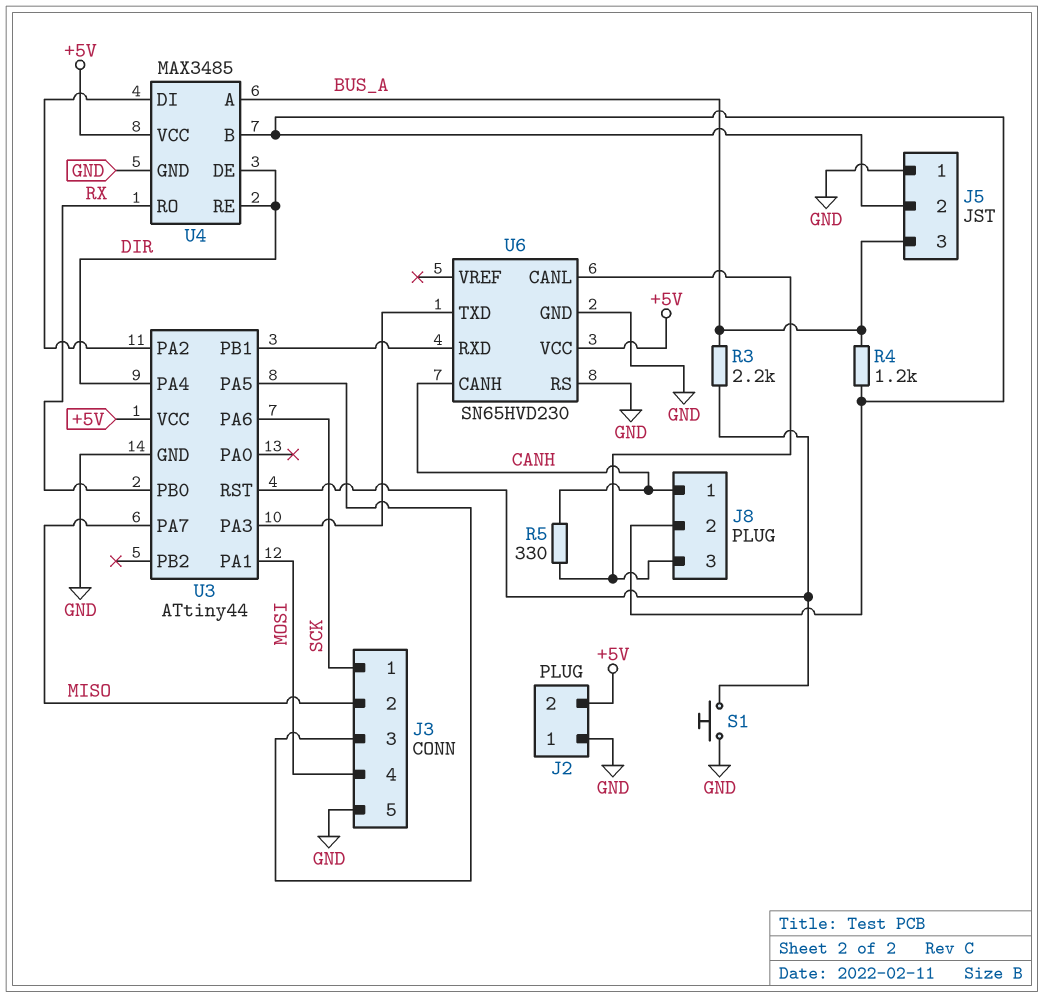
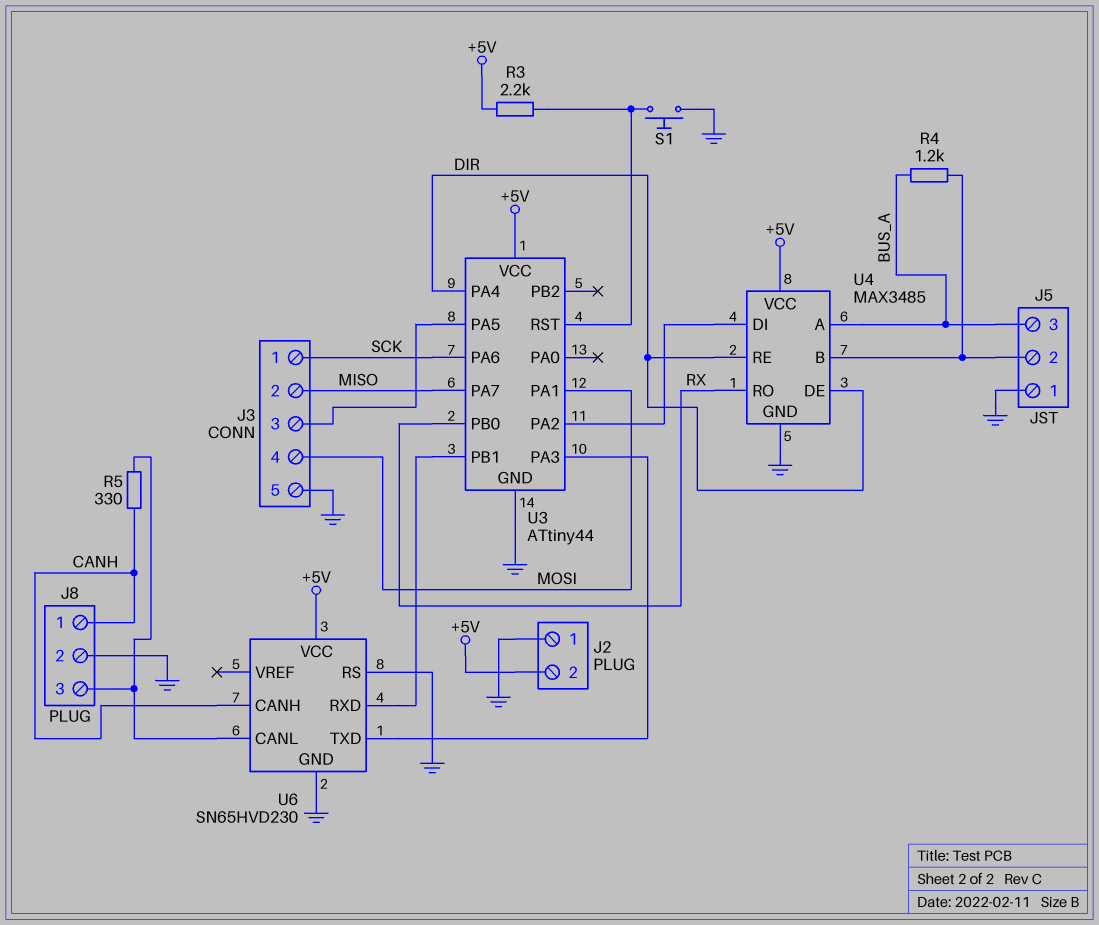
J8 pin 2: J5/2 -> GND
R3: 2.2k (BUS_A, U3/RST) -> 2.2k (+5V, U3/RST)

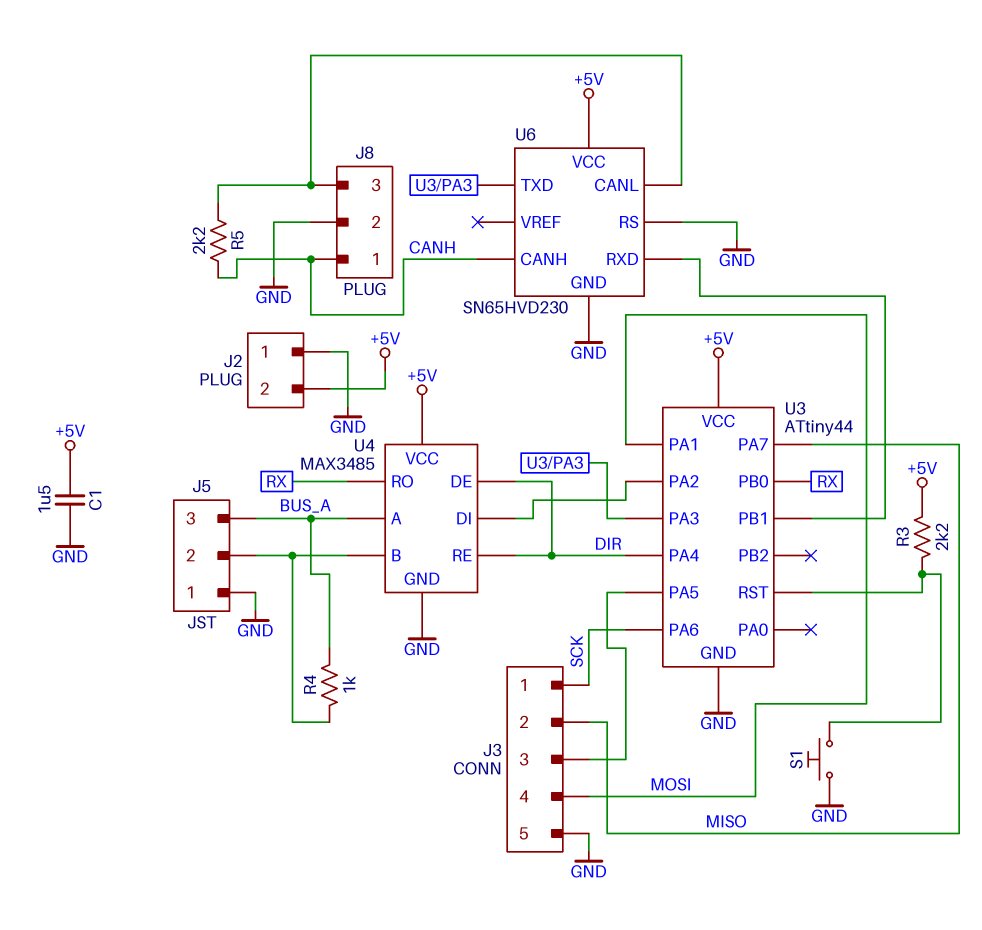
C1: none -> 1.5uF (+5V, GND)
R4: 1.2k (BUS_A, J5/2) -> 1k (BUS_A, J5/2)
R5: 330 (CANH, J8/3) -> 2.2k (CANH, J8/3)

